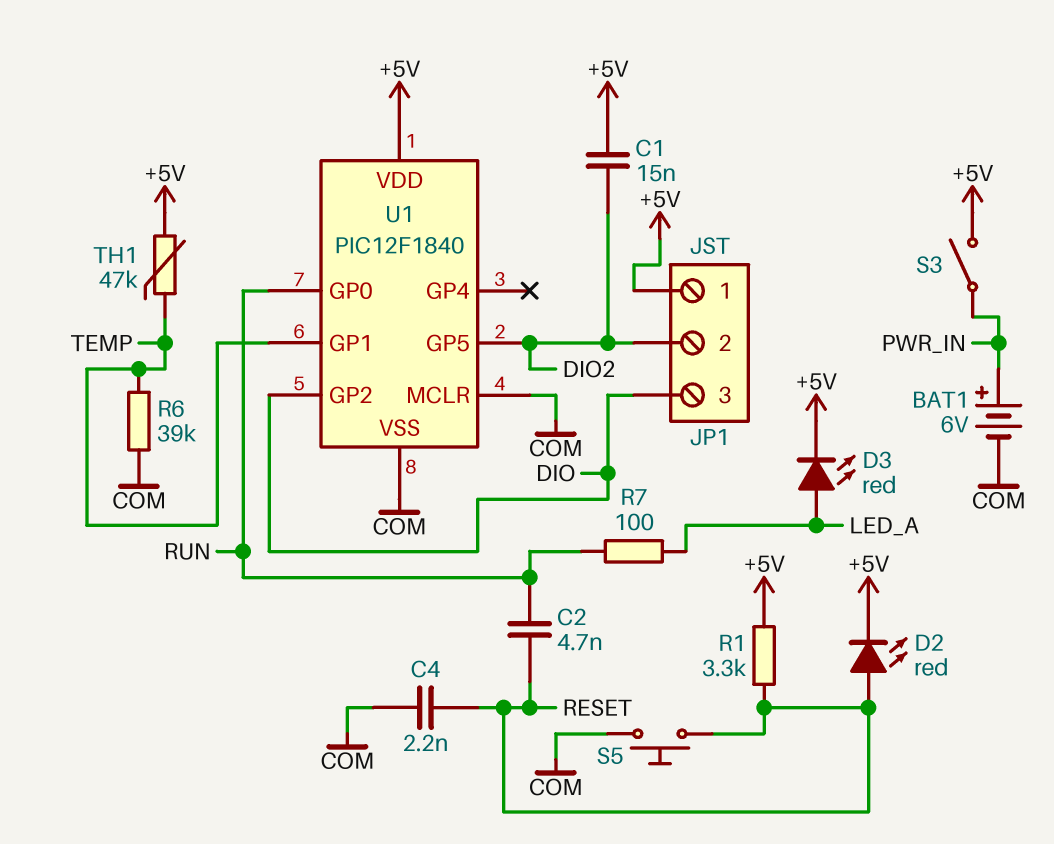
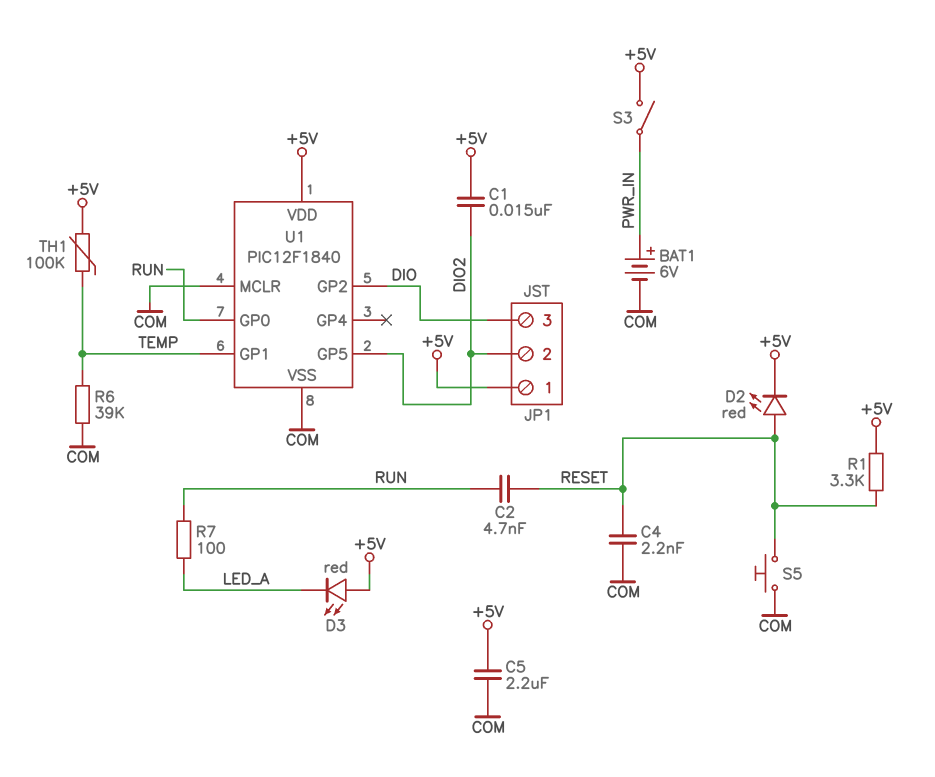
C5: none -> 2.2uF (+5V, COM)
D3: LED red (A LED_A, K +5V) -> LED red (A +5V, K LED_A)
TH1: 47k (+5V, TEMP) -> 100k (+5V, TEMP)

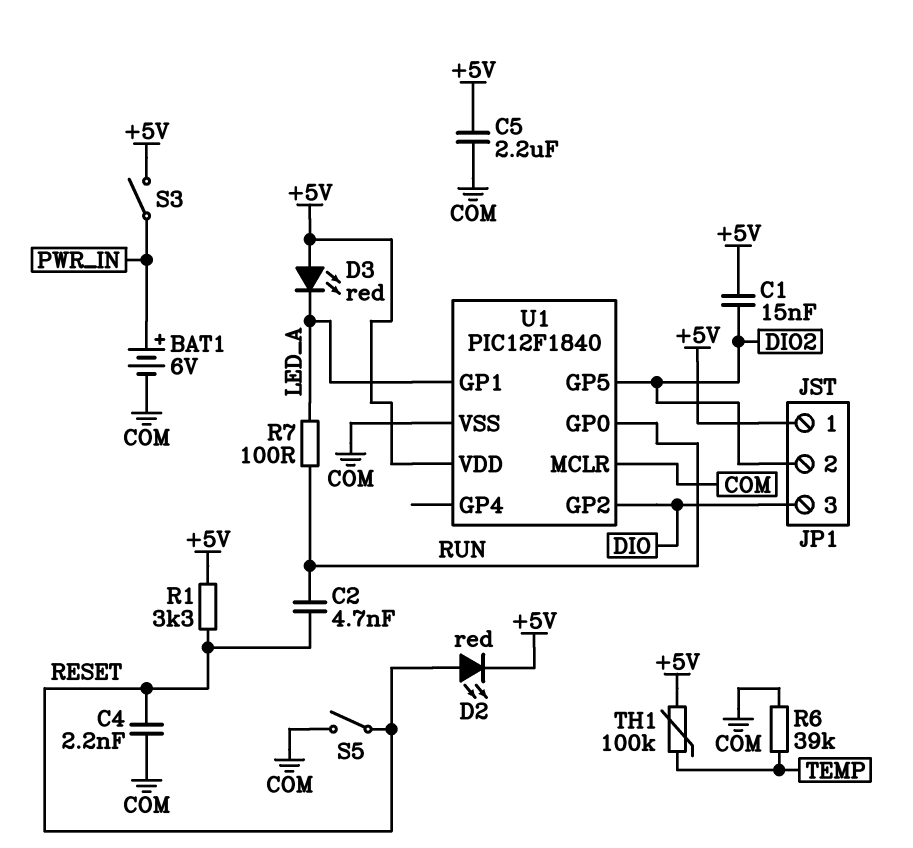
S5: button (COM, RESET) -> switch (COM, RESET)
U1 pin GP1: TEMP -> LED_A

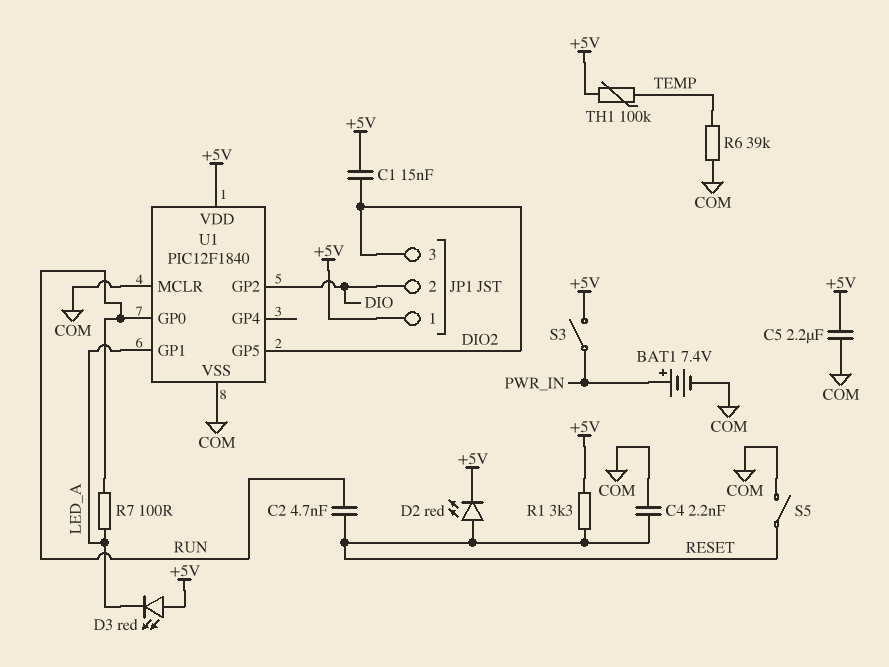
BAT1: 6V (plus PWR_IN, minus COM) -> 7.4V (plus PWR_IN, minus COM)
JP1 pin 2: DIO2 -> DIO
JP1 pin 3: DIO -> DIO2

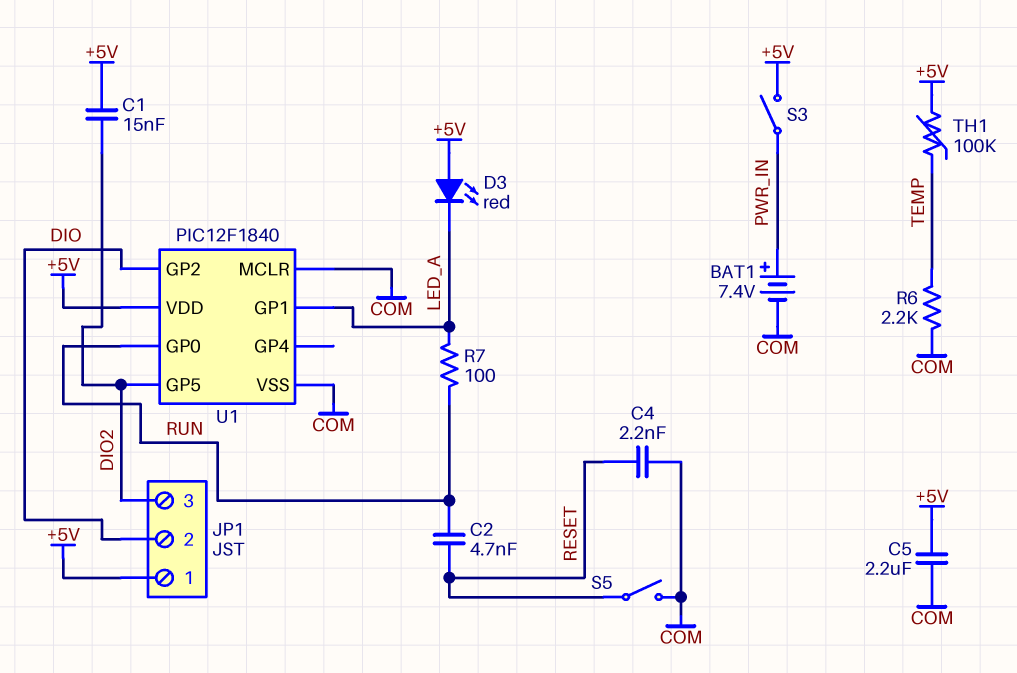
D2: LED red (A RESET, K +5V) -> none
R1: 3.3k (+5V, RESET) -> none
R6: 39k (COM, TEMP) -> 2.2k (COM, TEMP)

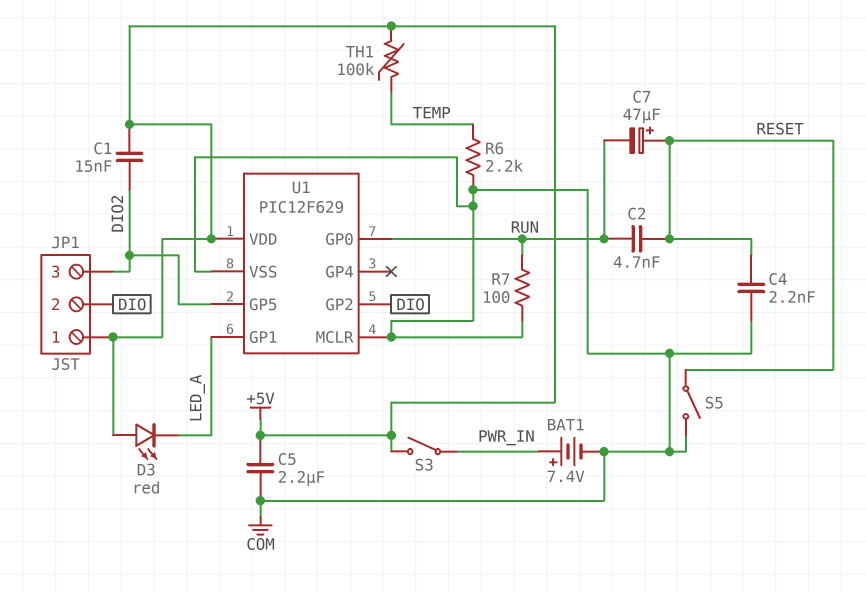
C7: none -> 47uF (plus RESET, minus RUN)
R7: 100 (LED_A, RUN) -> 100 (COM, RUN)
U1: PIC12F1840 -> PIC12F629

